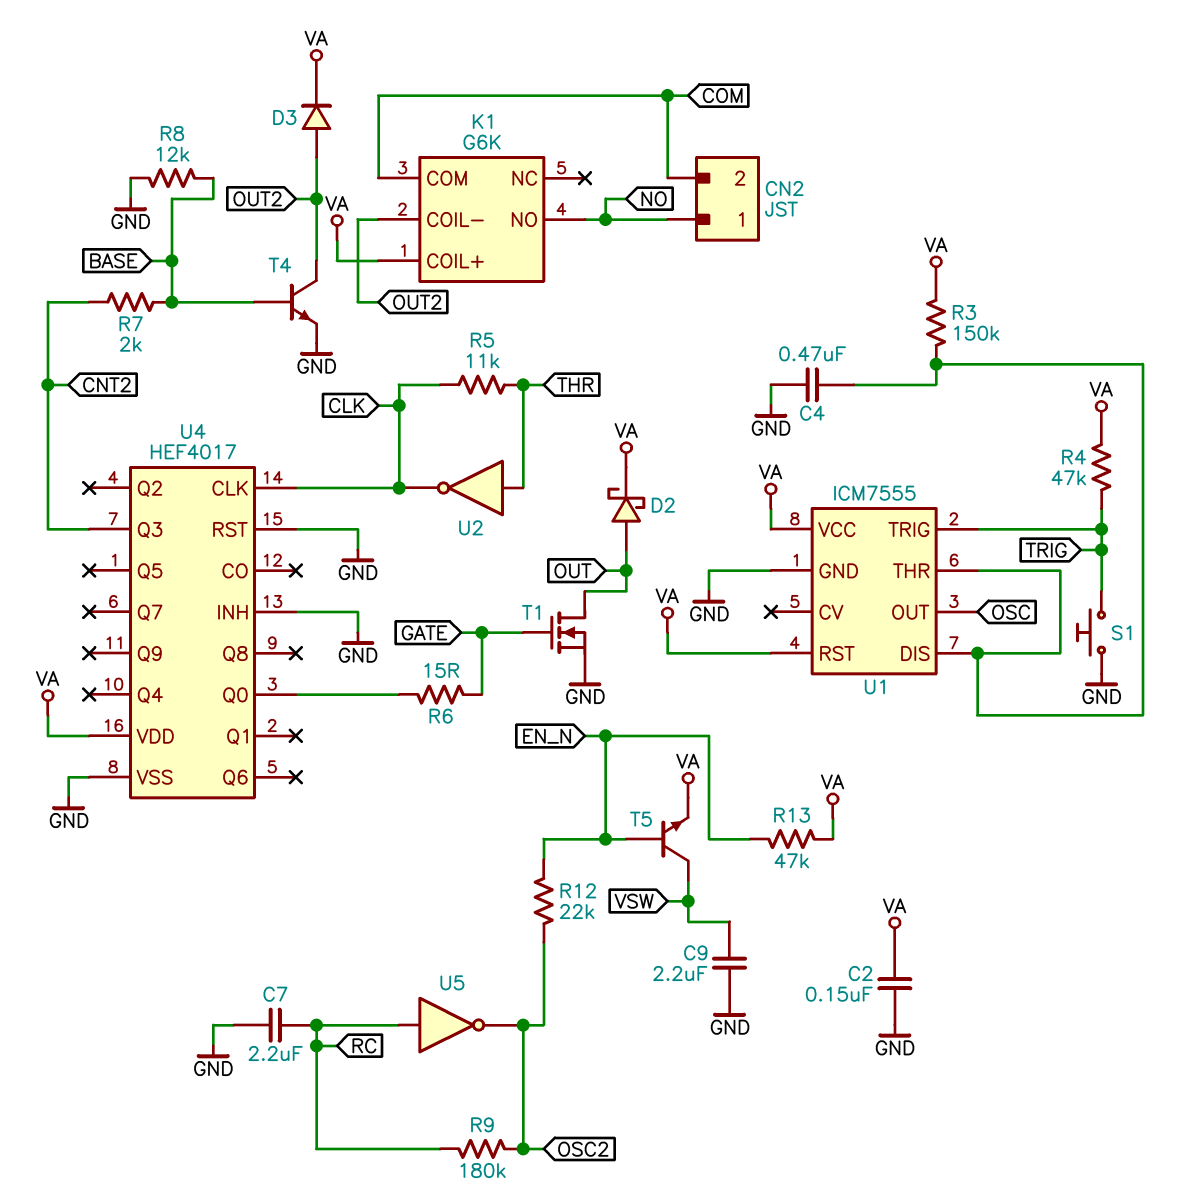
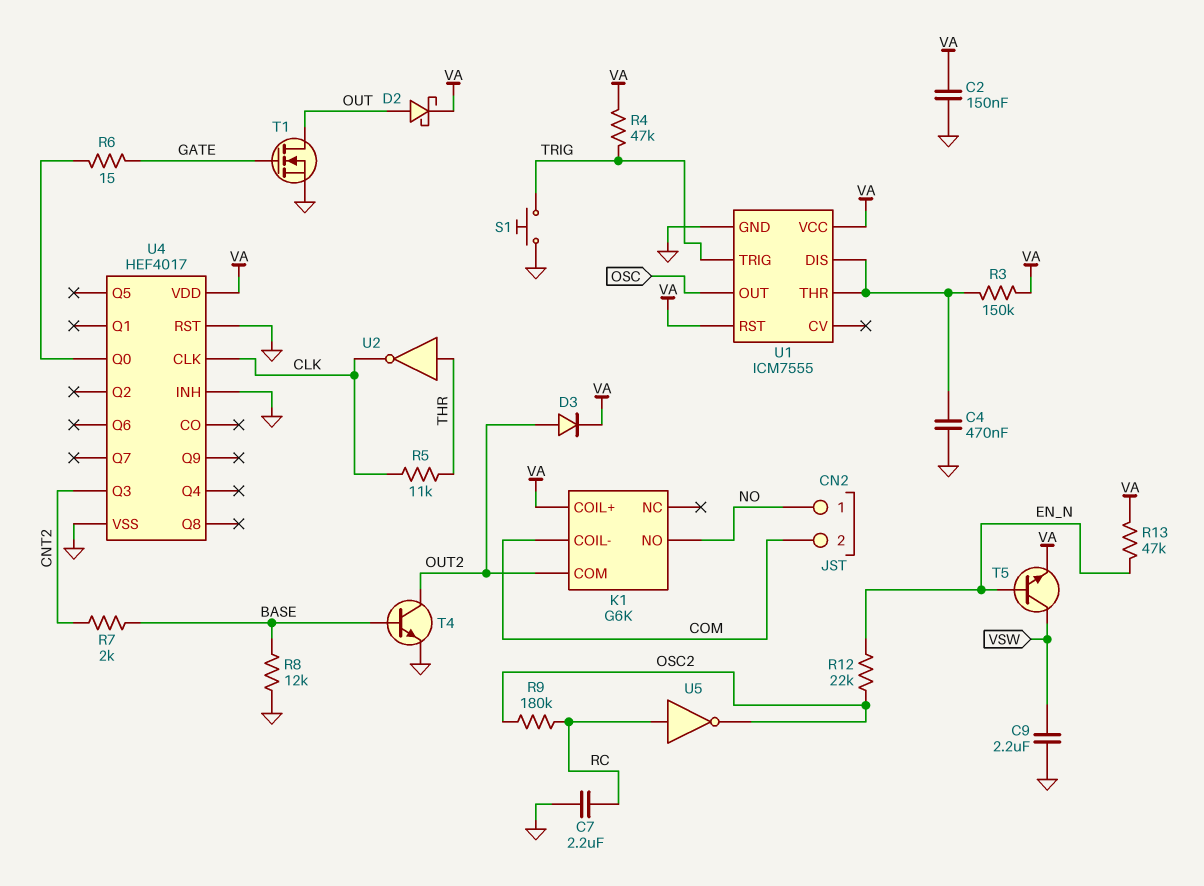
K1 pin COIL-: OUT2 -> COM
K1 pin COM: COM -> OUT2

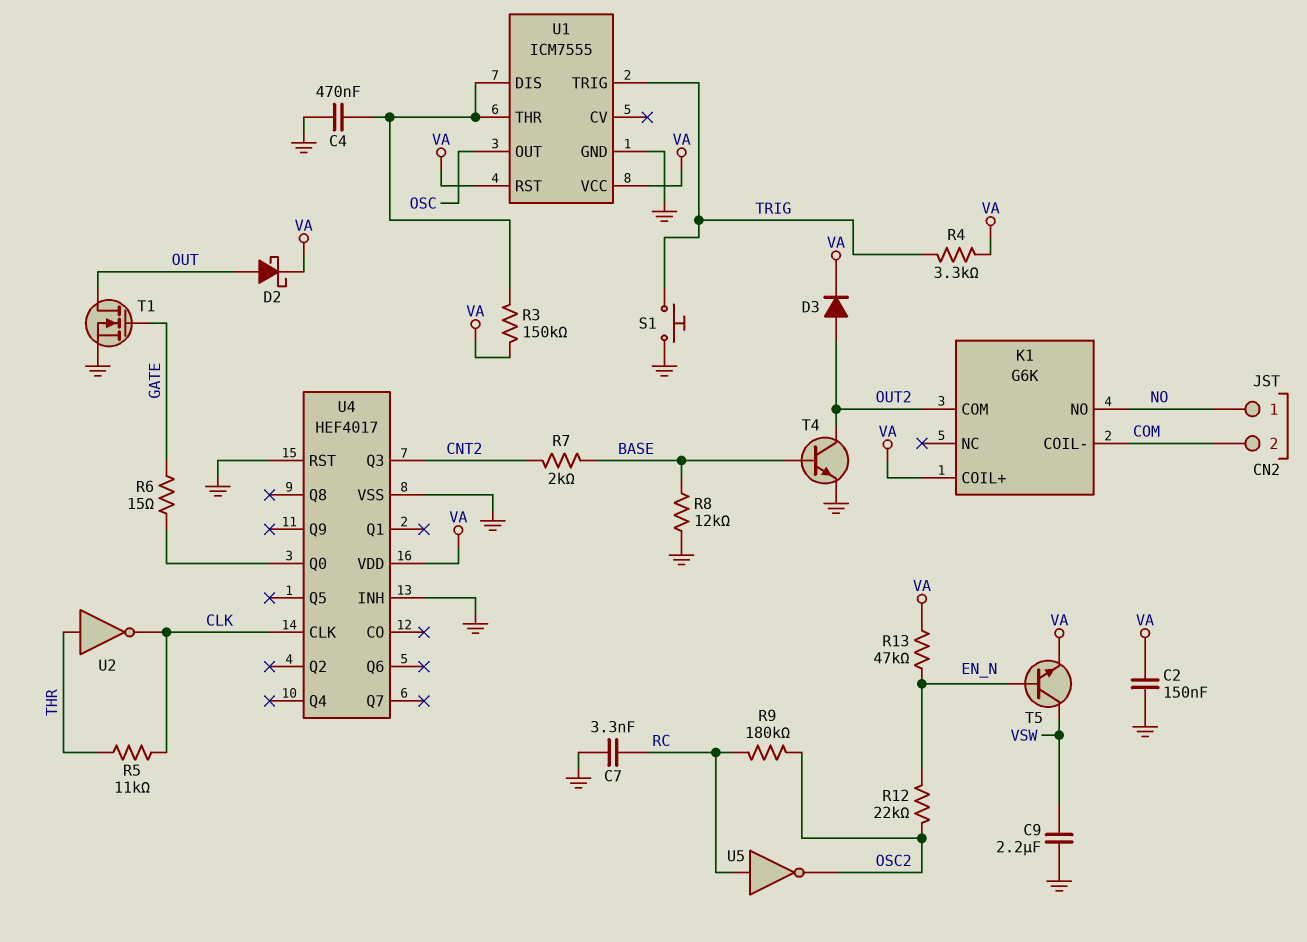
C7: 2.2uF (GND, RC) -> 3.3nF (GND, RC)
R4: 47k (TRIG, VA) -> 3.3k (TRIG, VA)

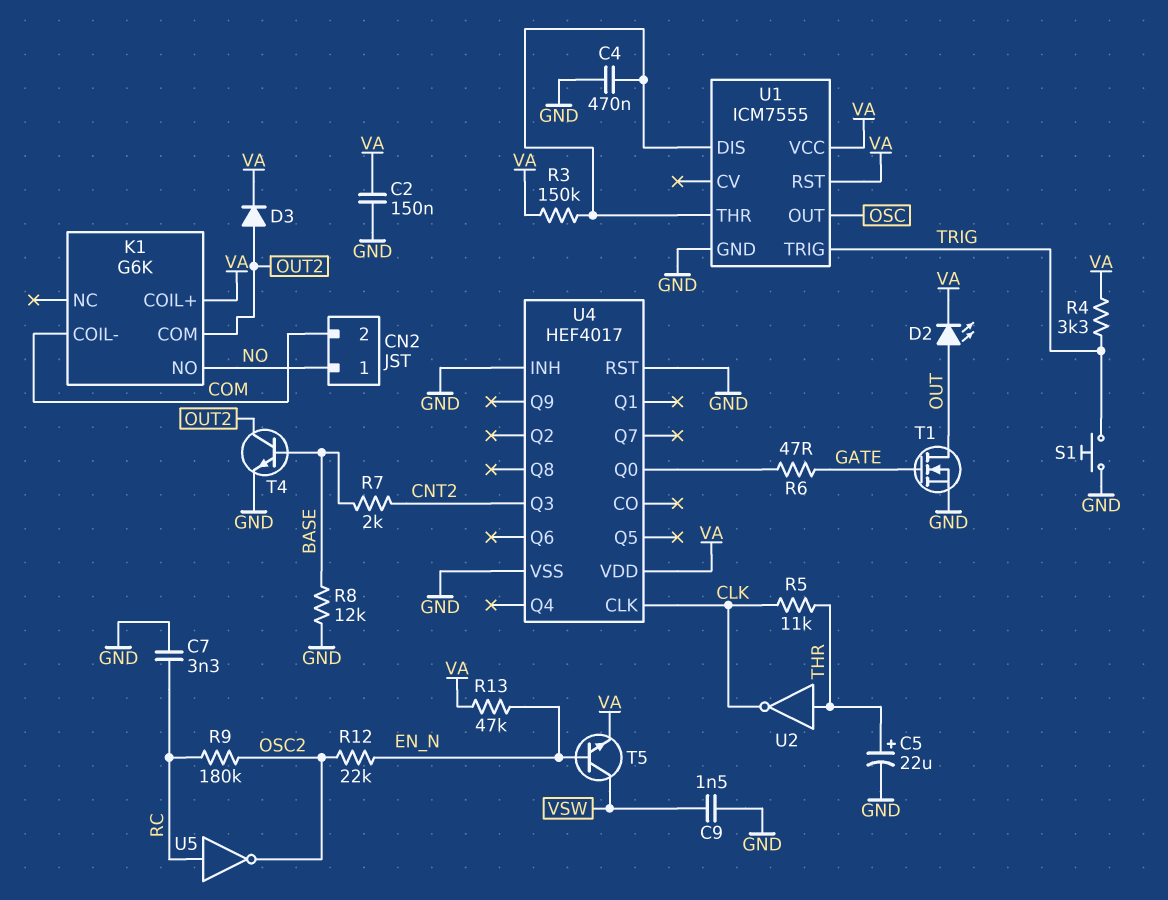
C5: none -> 22uF (plus THR, minus GND)
C9: 2.2uF (GND, VSW) -> 1.5nF (GND, VSW)
D2: schottky (A OUT, K VA) -> LED (A OUT, K VA)
R6: 15 (GATE, U4/Q0) -> 47 (GATE, U4/Q0)

